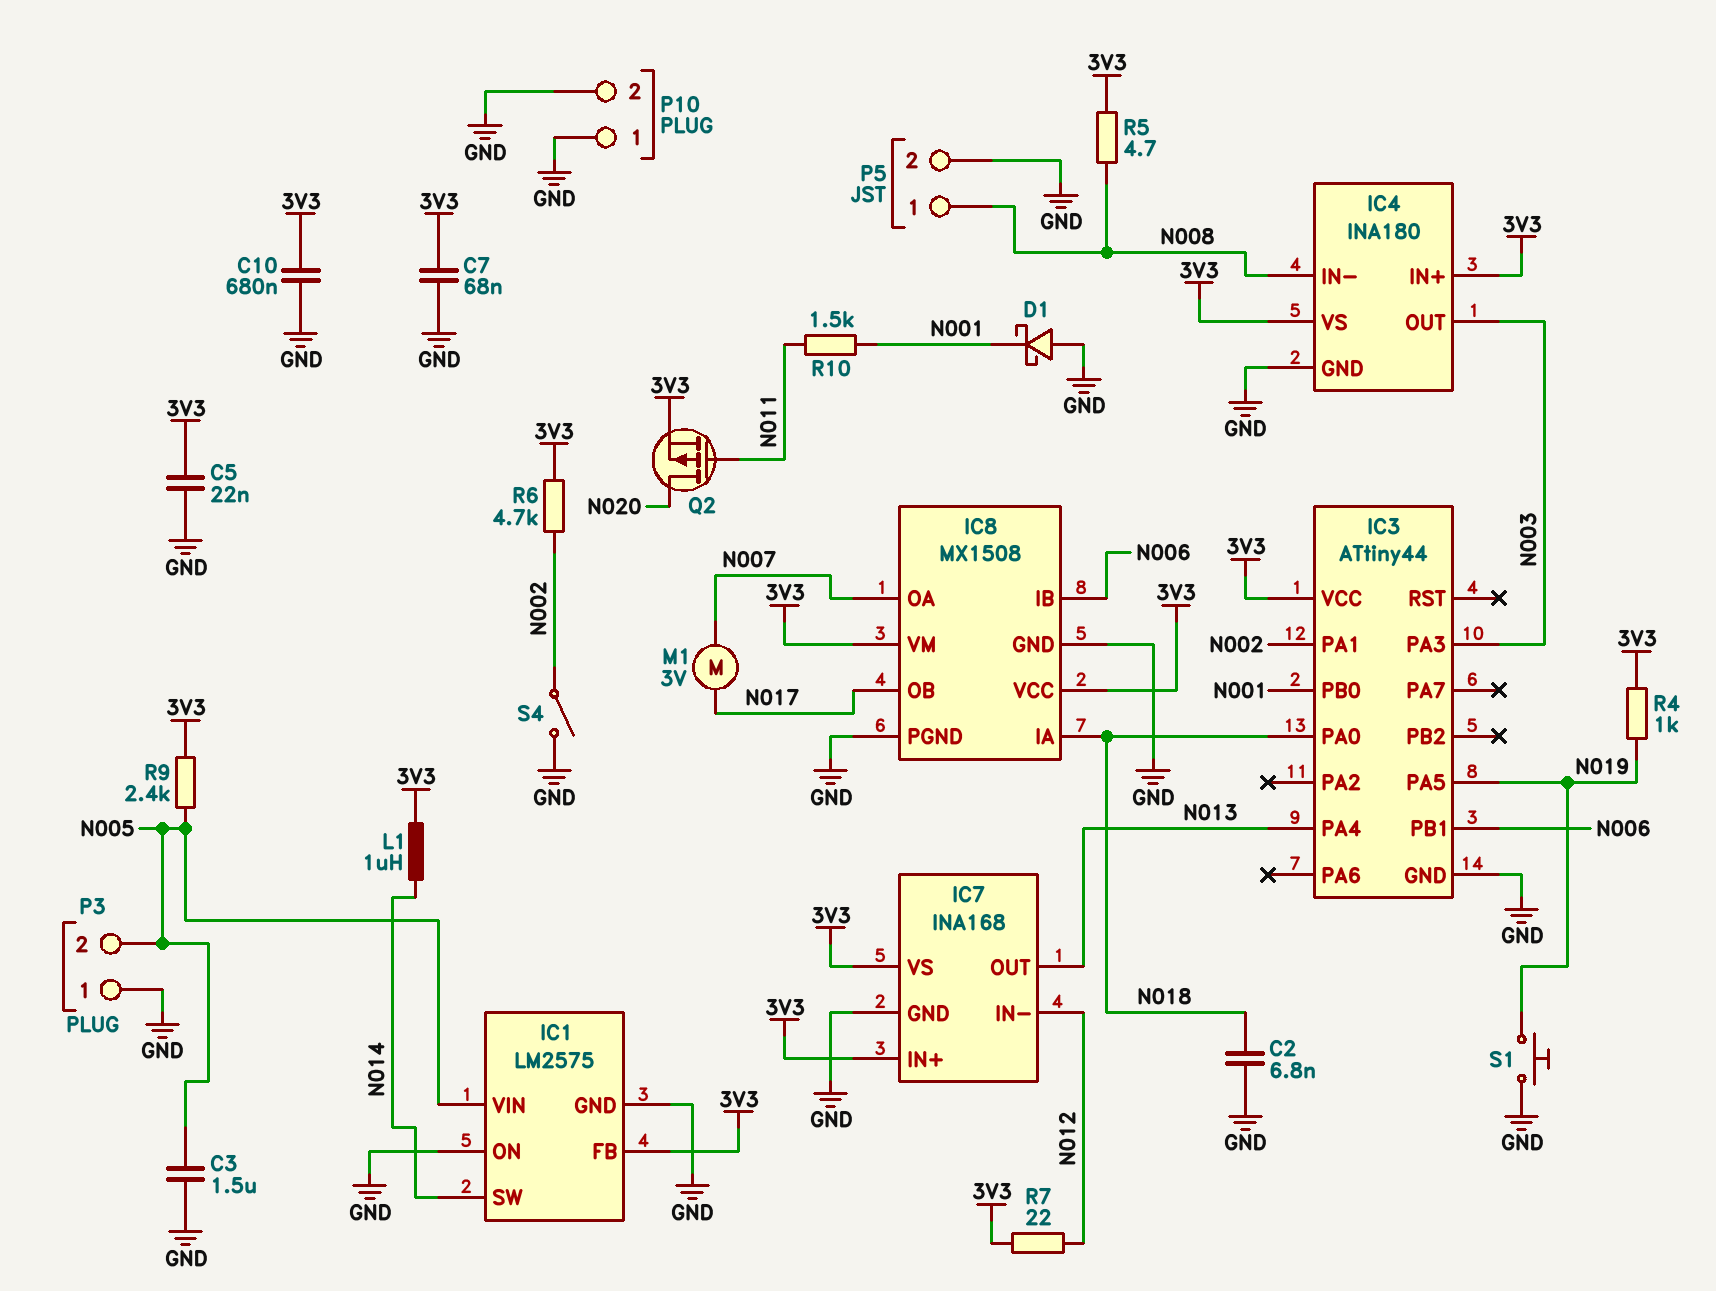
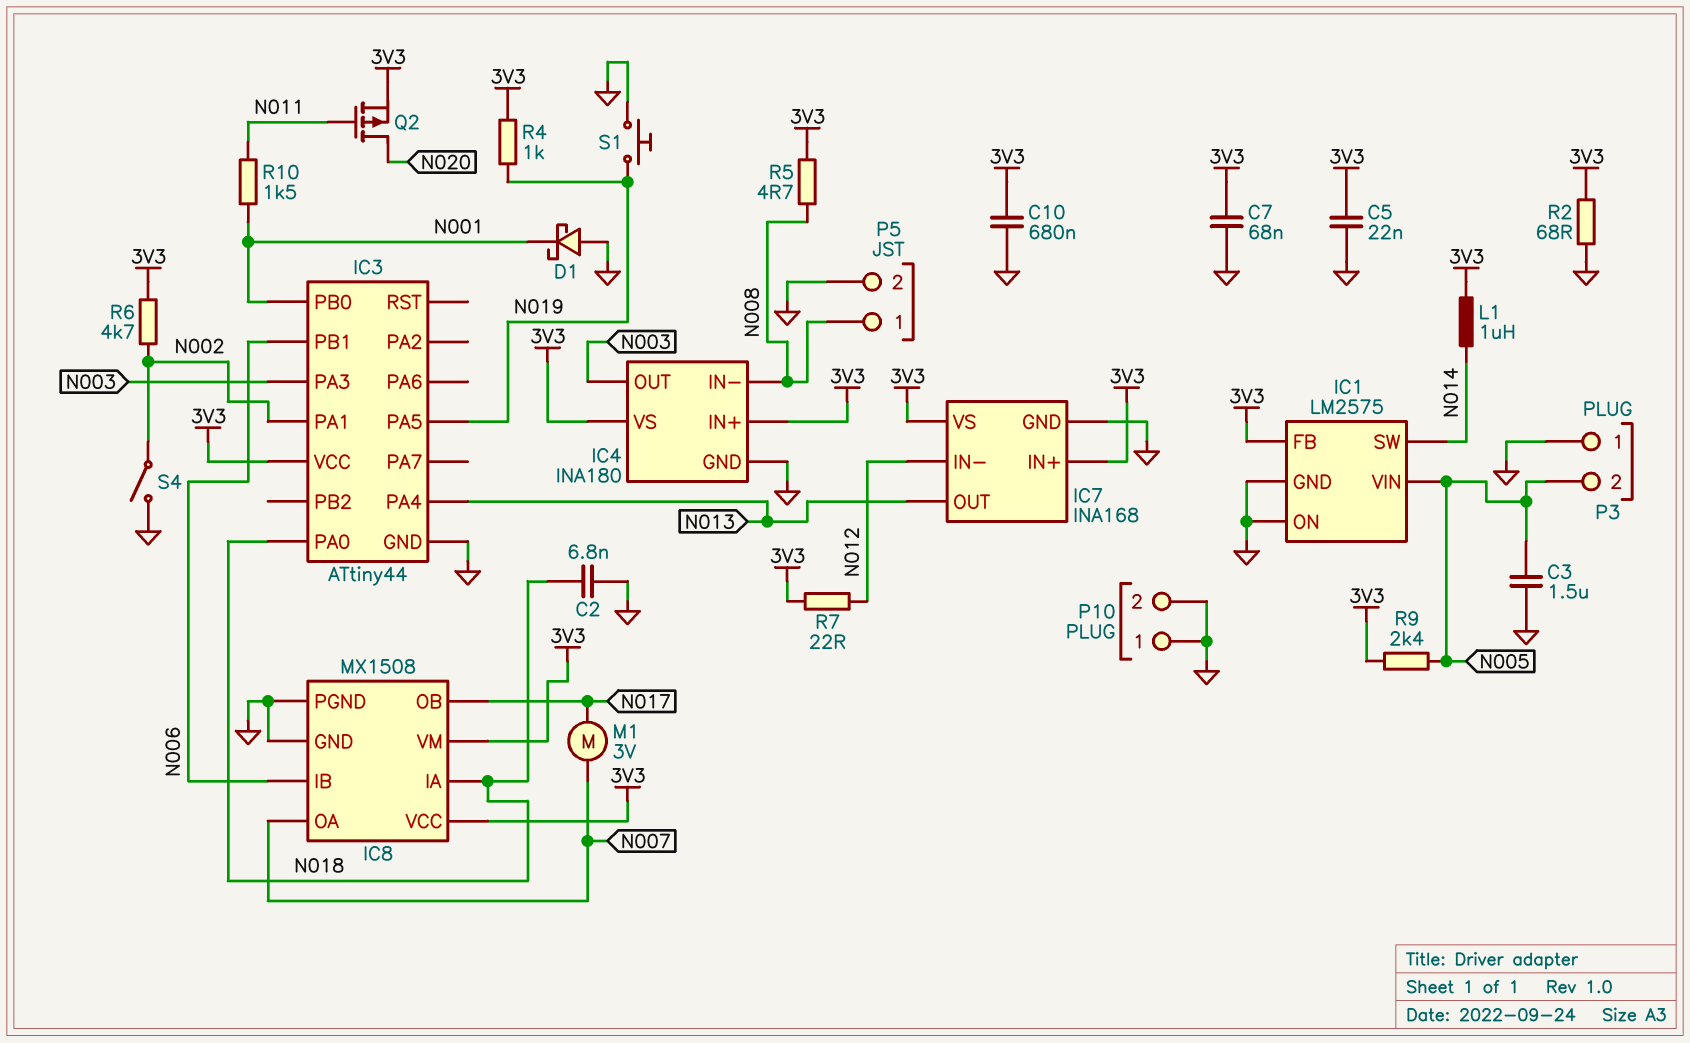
R2: none -> 68 (3V3, GND)

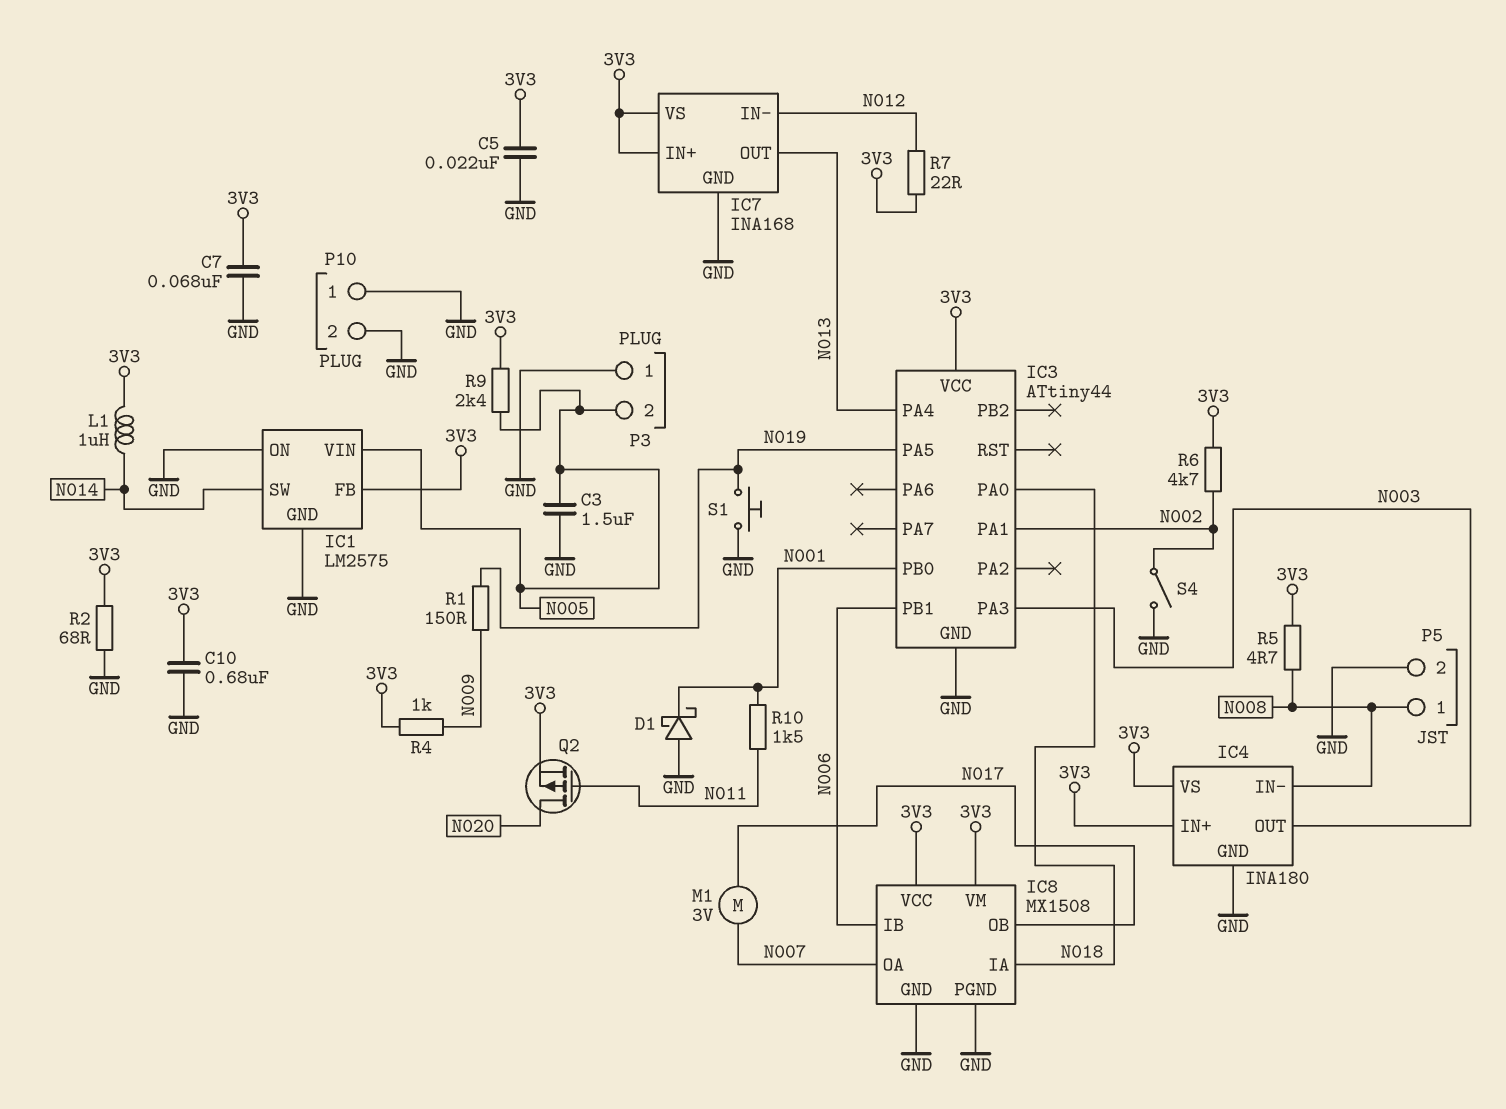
C2: 6.8nF (GND, N018) -> none
R1: none -> 150 (N009, N019)
R4: 1k (3V3, N019) -> 1k (3V3, N009)

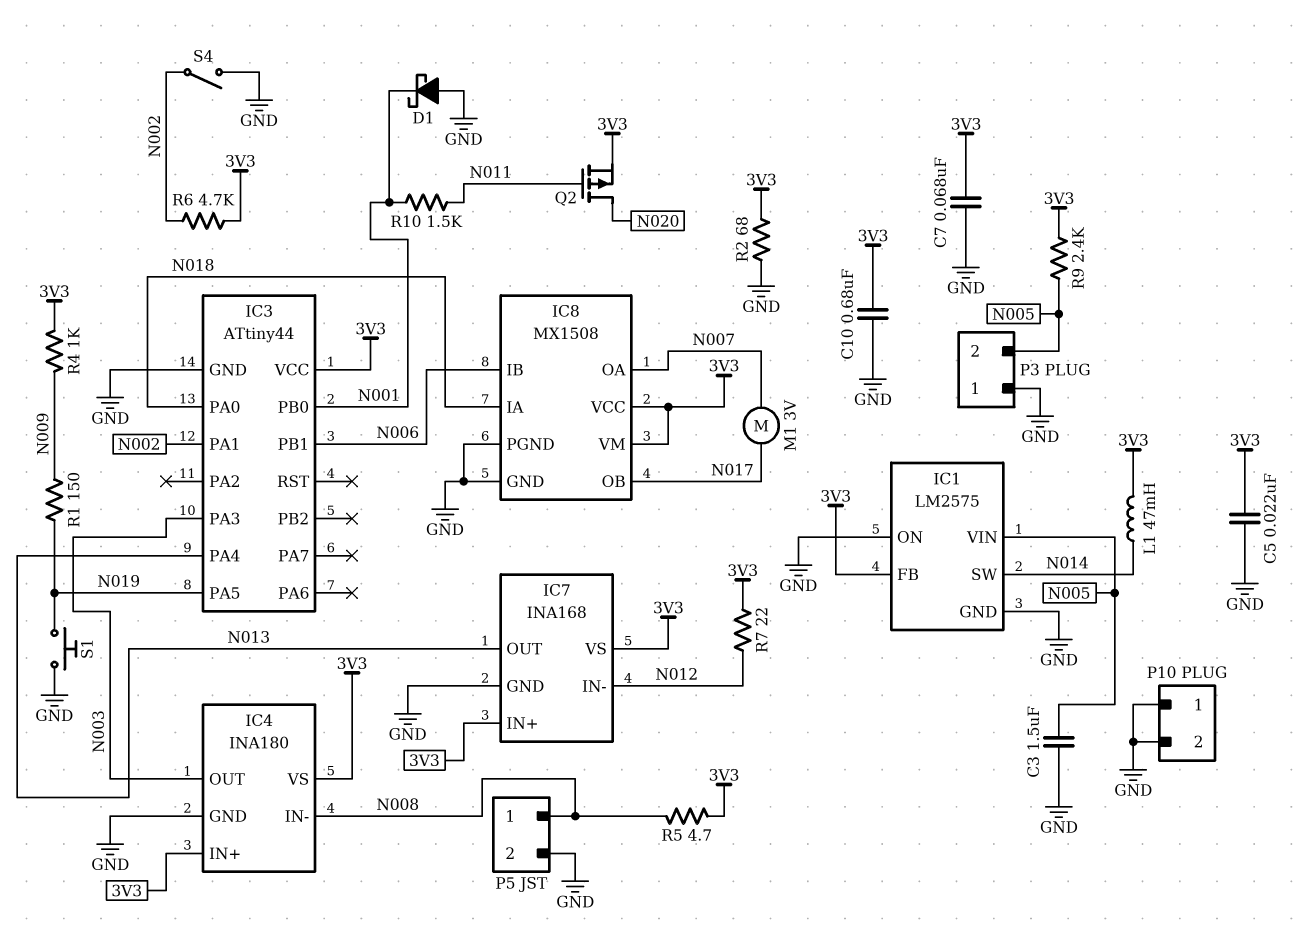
L1: 1uH (3V3, N014) -> 47mH (3V3, N014)

